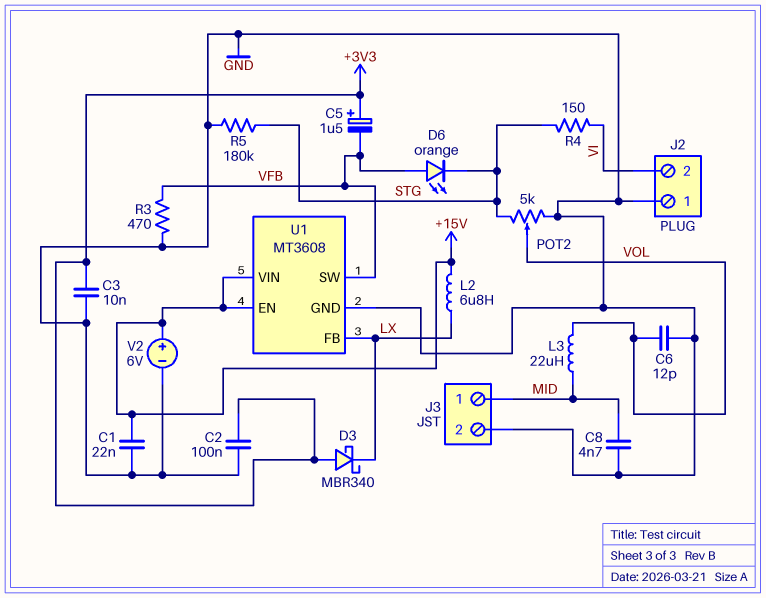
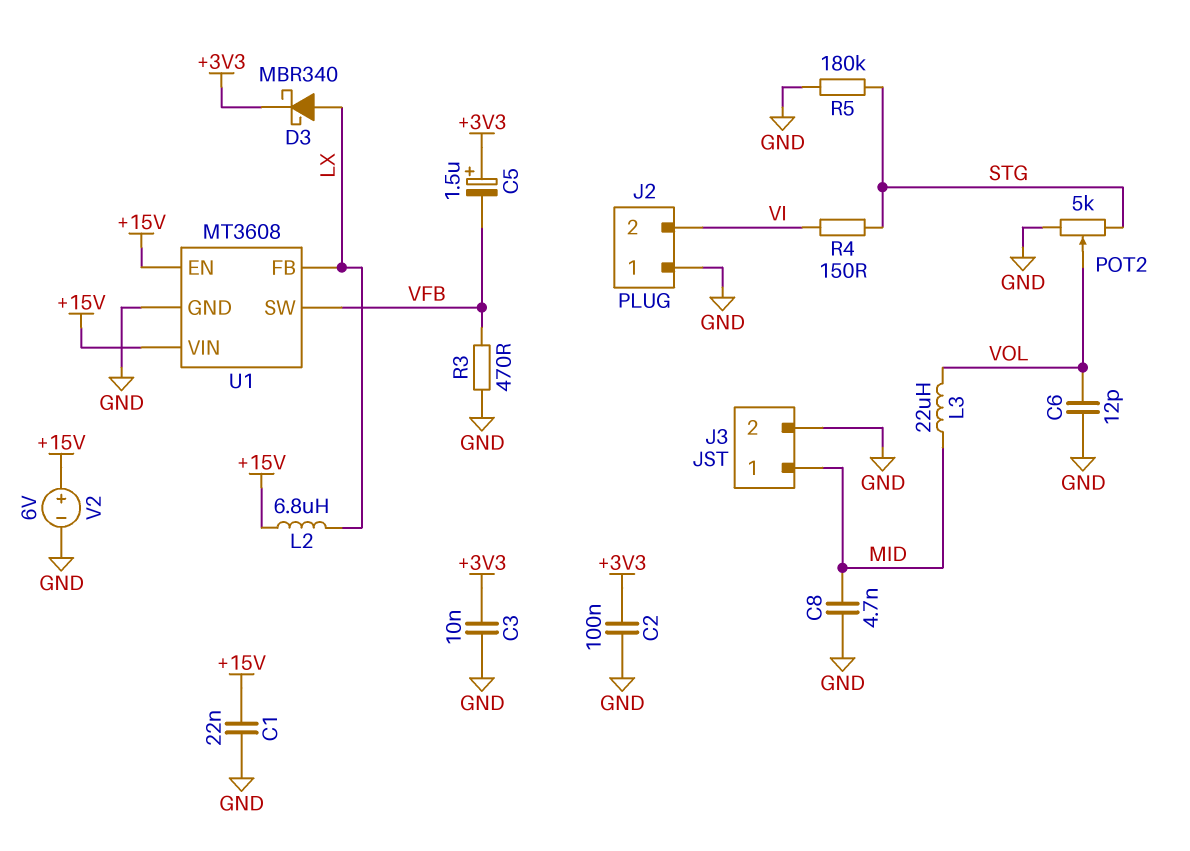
D3: schottky MBR340 (A +3V3, K LX) -> schottky MBR340 (A LX, K +3V3)
D6: LED orange (A VFB, K STG) -> none

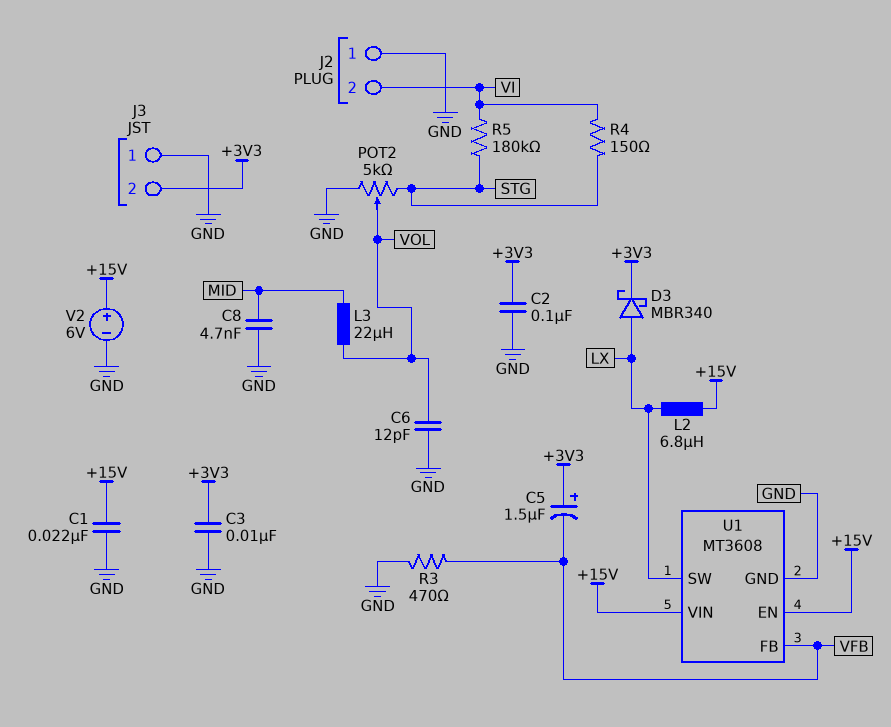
J3 pin 1: MID -> GND
J3 pin 2: GND -> +3V3
R5: 180k (GND, STG) -> 180k (STG, VI)
U1 pin FB: LX -> VFB
U1 pin SW: VFB -> LX

